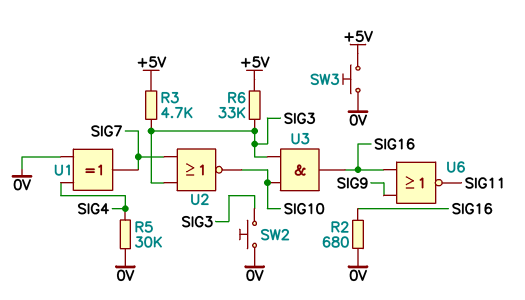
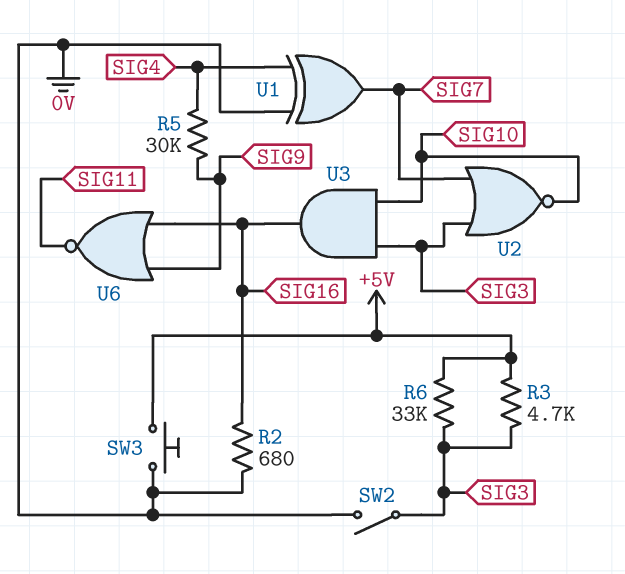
R5: 30k (0V, SIG4) -> 30k (SIG4, SIG9)
SW2: button (0V, SIG3) -> switch (0V, SIG3)

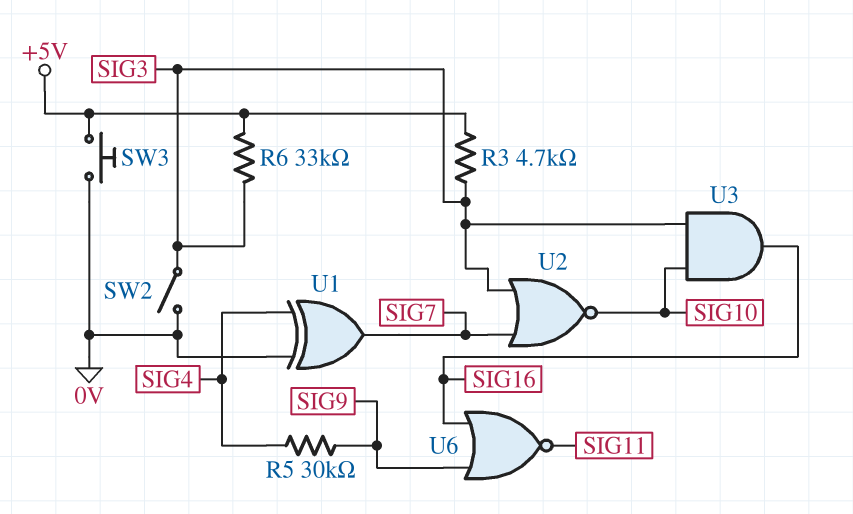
R2: 680 (0V, SIG16) -> none

